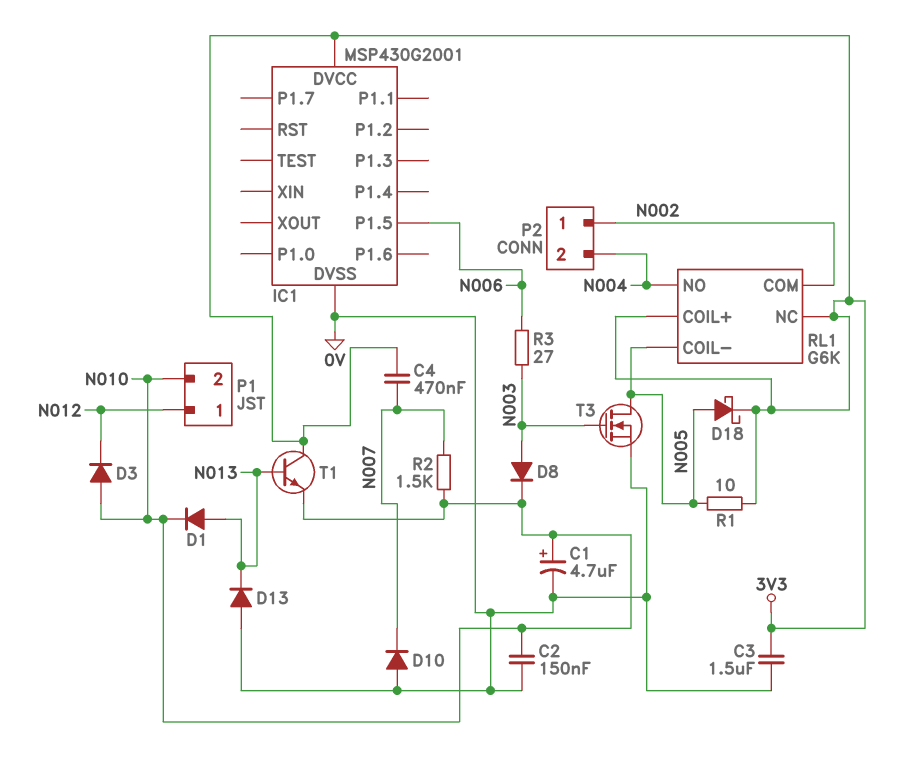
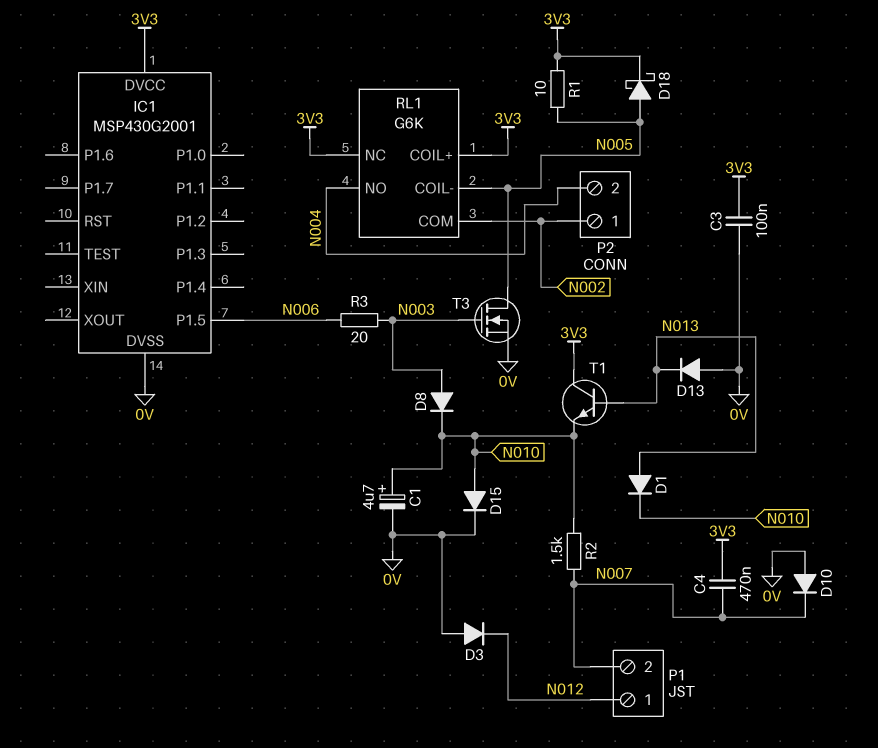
C2: 150nF (0V, N010) -> none
C3: 1.5uF (0V, 3V3) -> 100nF (0V, 3V3)
D3: diode (A N010, K N012) -> diode (A 0V, K N012)
D15: none -> diode (A N010, K 0V)
P1 pin 2: N010 -> N007
R3: 27 (N003, N006) -> 20 (N003, N006)

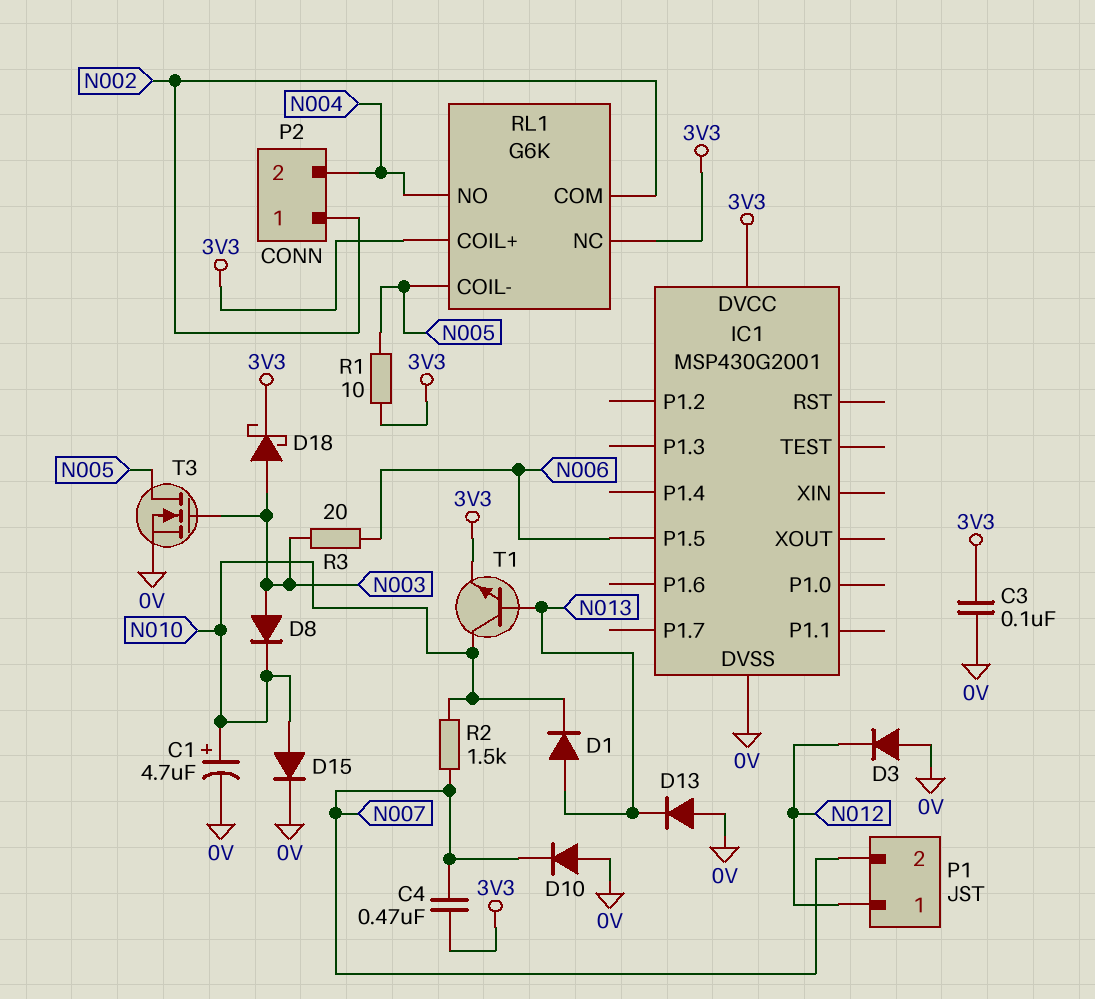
D18: schottky (A N005, K 3V3) -> schottky (A N003, K 3V3)
T1: NPN (B N013, C 3V3, E N010) -> NPN (B N013, C N010, E 3V3)

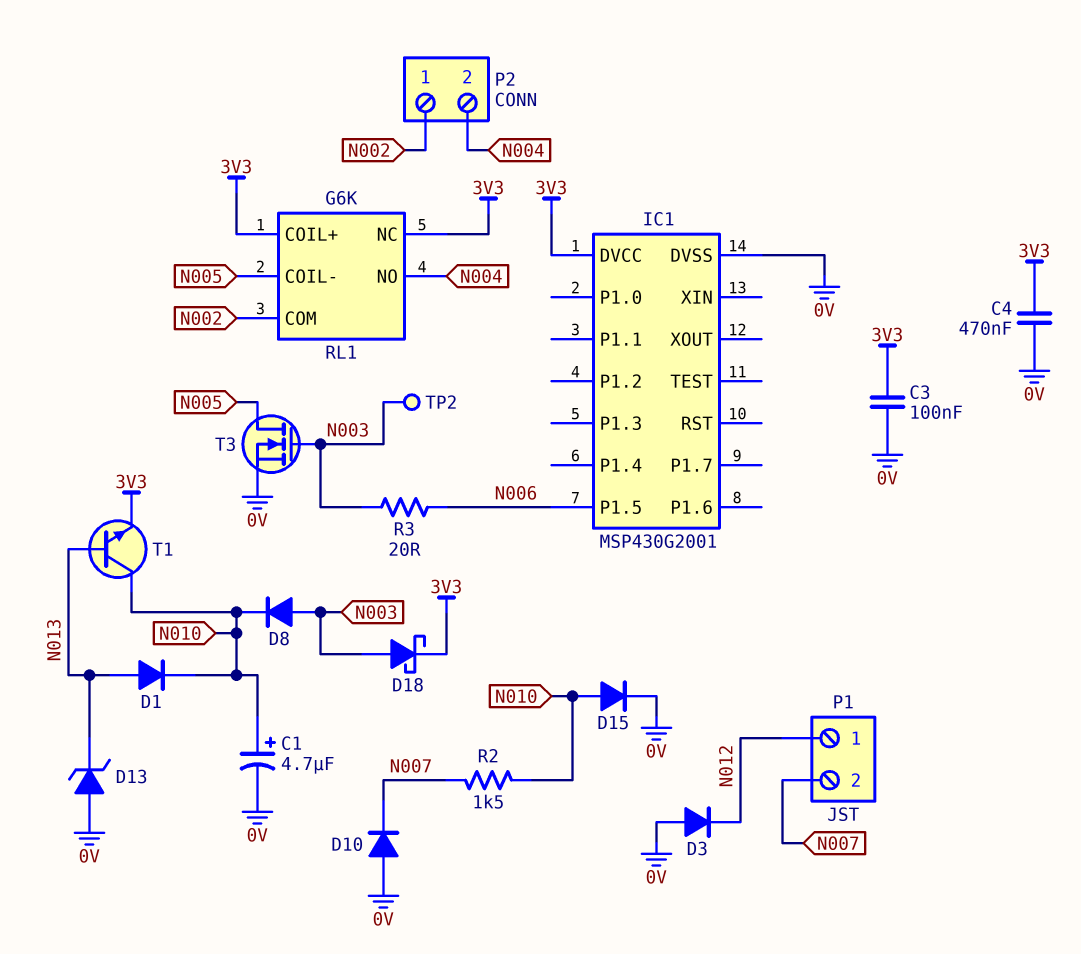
C4: 470nF (3V3, N007) -> 470nF (0V, 3V3)
D13: diode (A 0V, K N013) -> zener (A 0V, K N013)
R1: 10 (3V3, N005) -> none
TP2: none -> test point (N003)

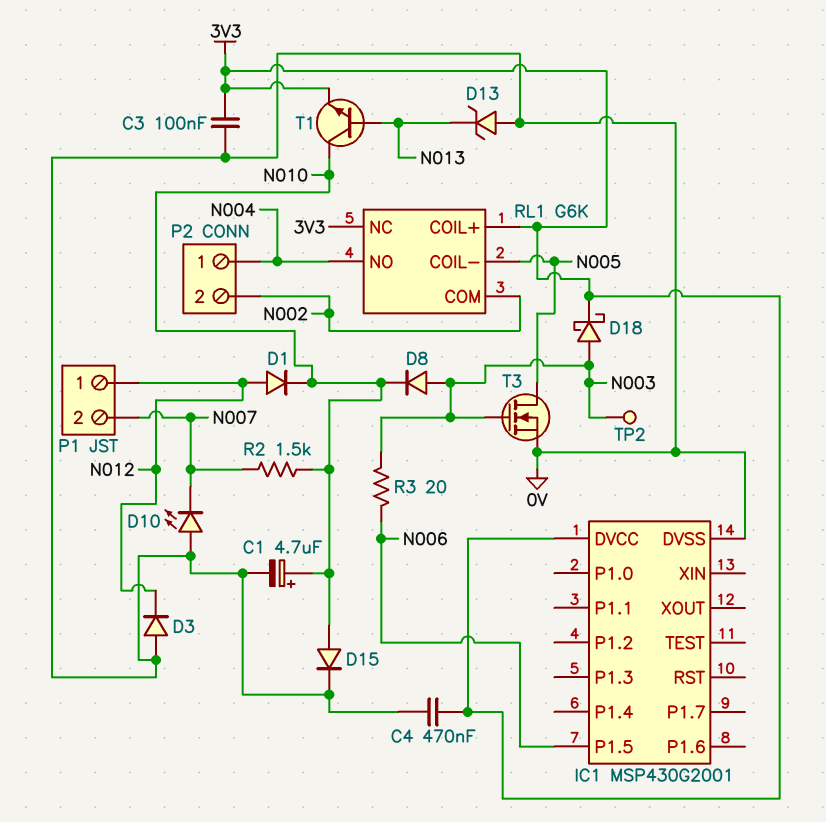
D1: diode (A N013, K N010) -> diode (A N012, K N010)
D10: diode (A 0V, K N007) -> LED (A 0V, K N007)
P2 pin 1: N002 -> N004
P2 pin 2: N004 -> N002

